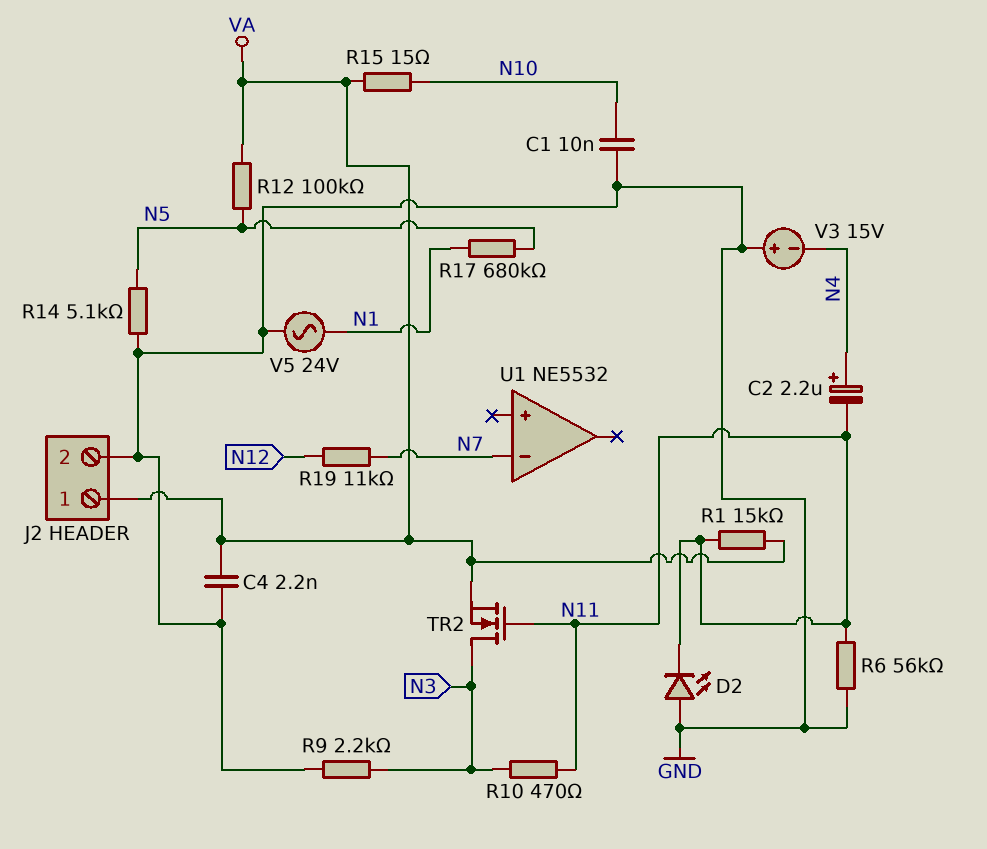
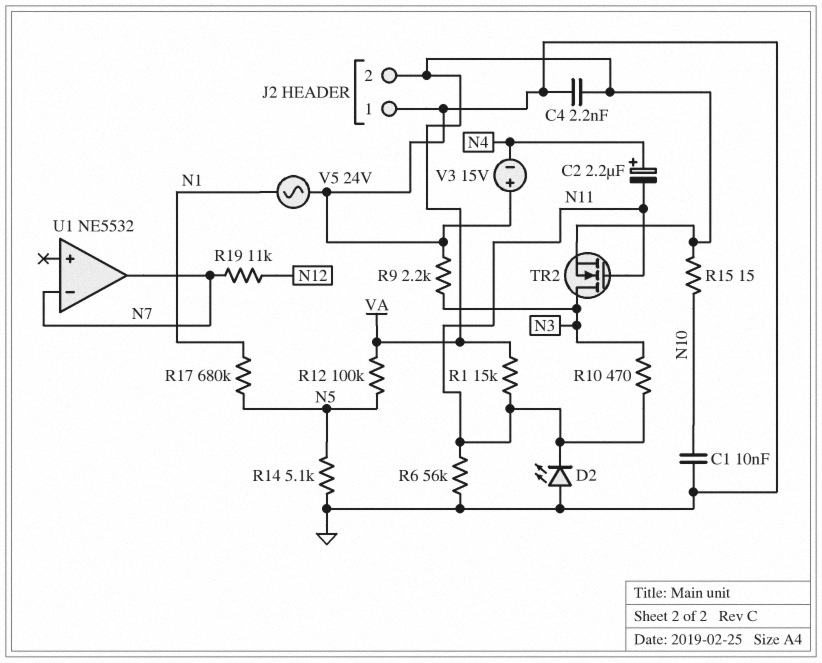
J2 pin 1: VA -> GND
J2 pin 2: GND -> VA
U1 pin out: none -> N7

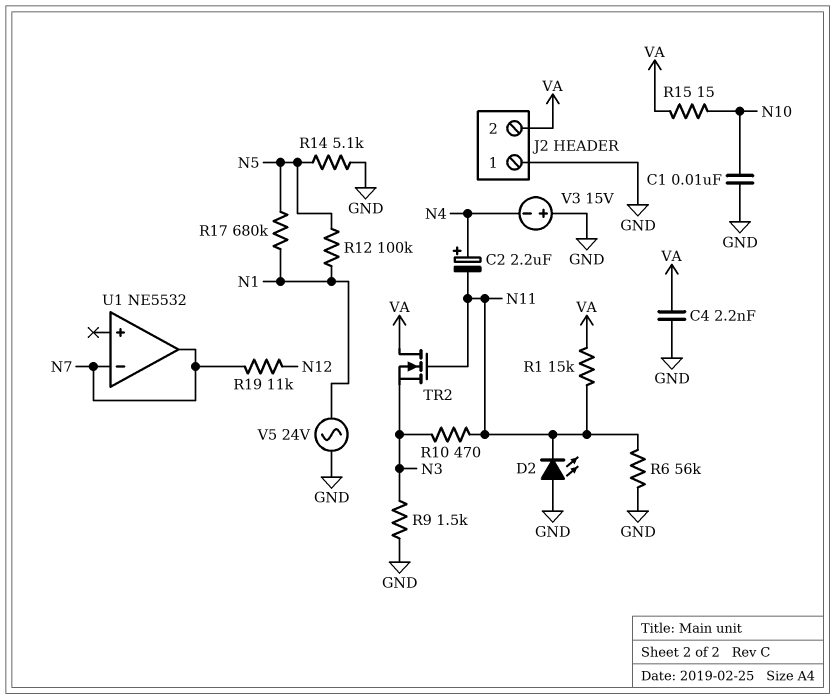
R9: 2.2k (GND, N3) -> 1.5k (GND, N3)
R12: 100k (N5, VA) -> 100k (N1, N5)
TR2: NMOS (G N11, D N3, S VA) -> NMOS (G N11, D VA, S N3)

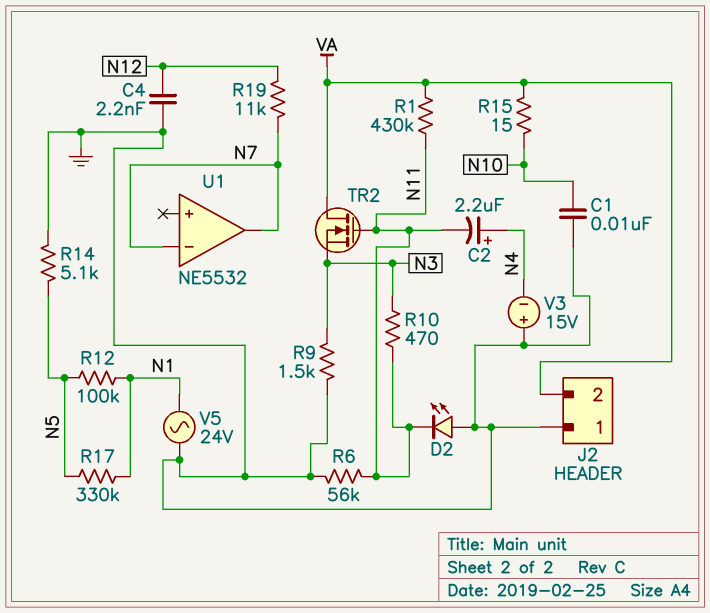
C4: 2.2nF (GND, VA) -> 2.2nF (GND, N12)
R1: 15k (N11, VA) -> 430k (N11, VA)
R17: 680k (N1, N5) -> 330k (N1, N5)

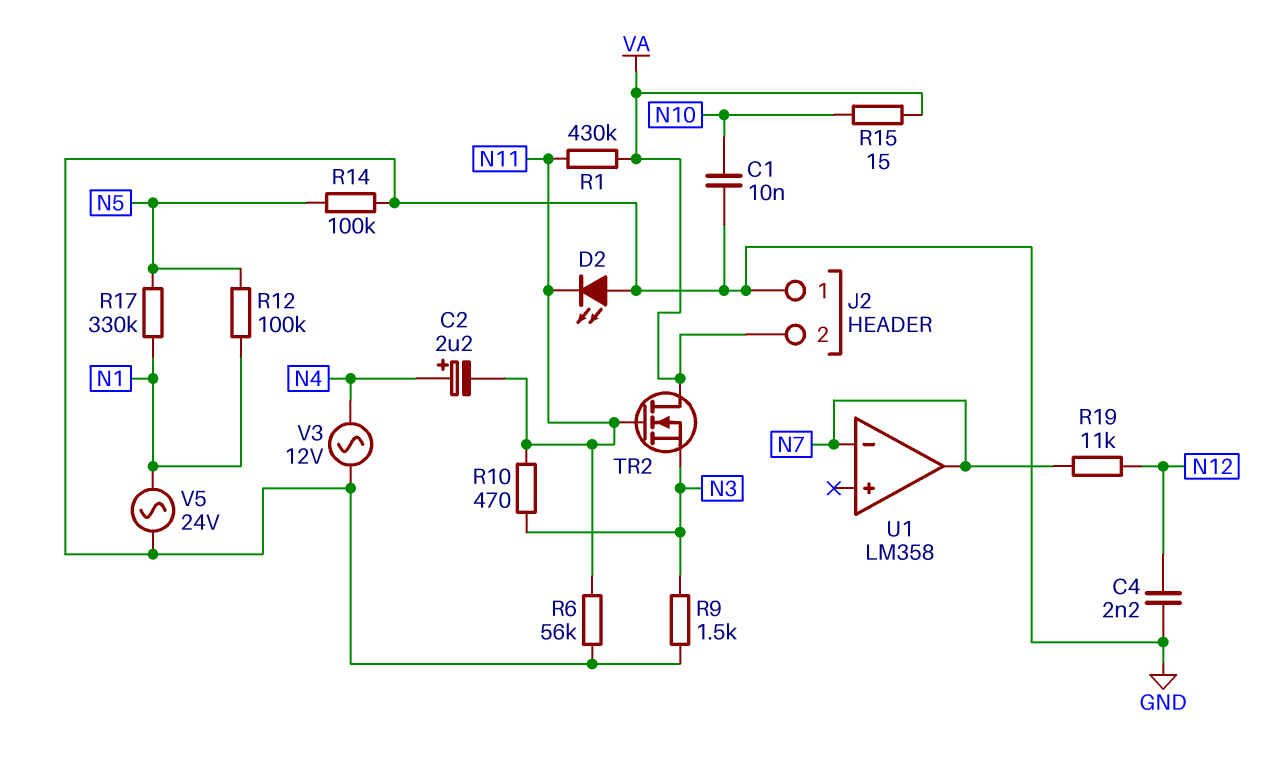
R14: 5.1k (GND, N5) -> 100k (GND, N5)
U1: NE5532 -> LM358
V3: 15V (plus GND, minus N4) -> AC 12V (GND, N4)

